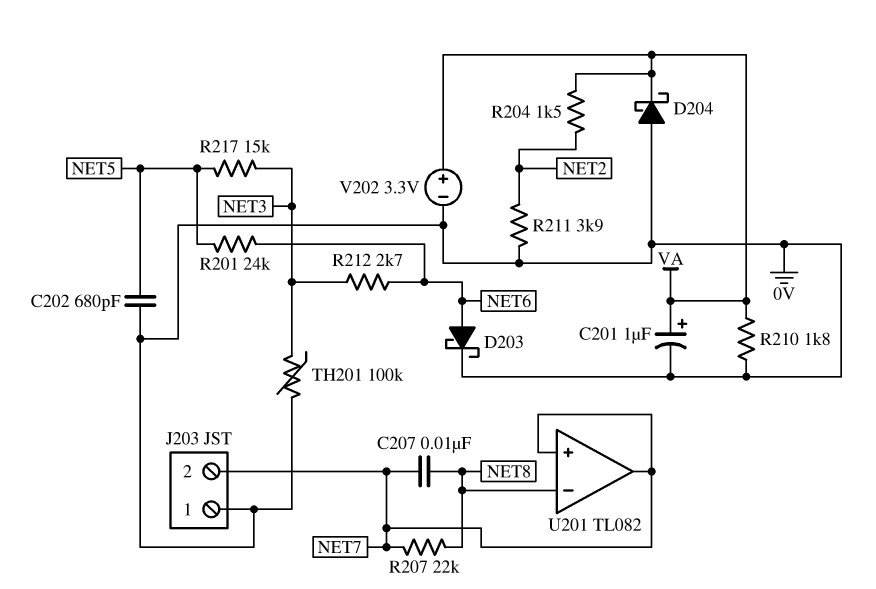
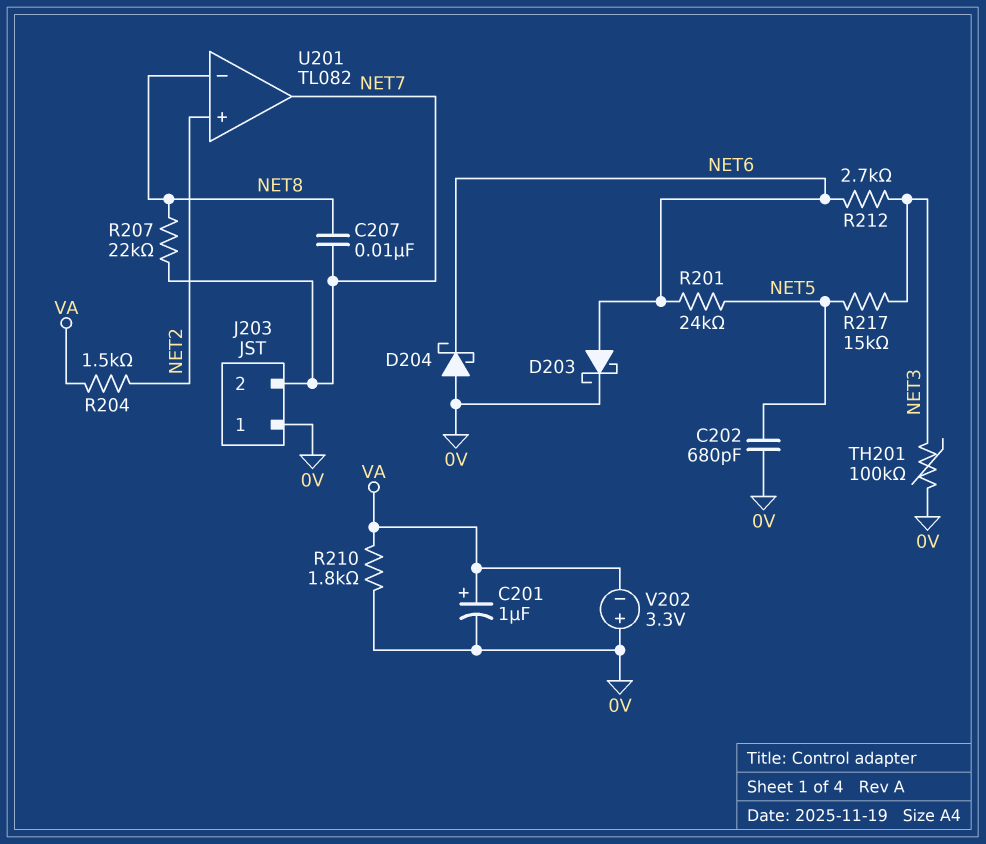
D204: schottky (A 0V, K VA) -> schottky (A 0V, K NET6)
R211: 3.9k (0V, NET2) -> none
U201 pin in+: NET7 -> NET2
V202: 3.3V (plus VA, minus 0V) -> 3.3V (plus 0V, minus VA)

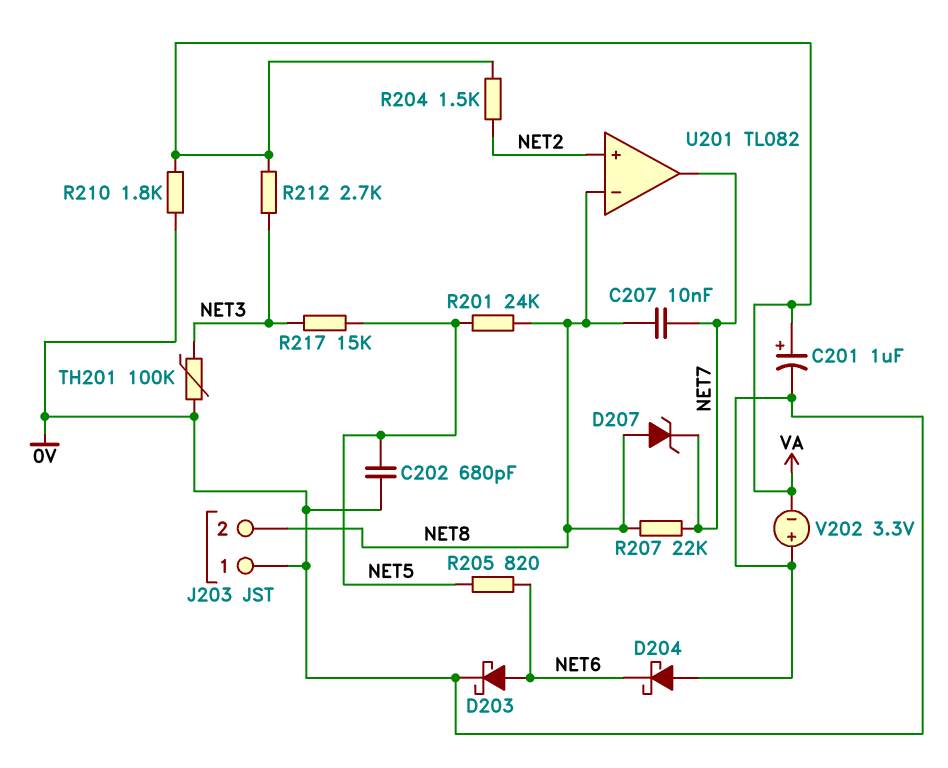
D207: none -> zener (A NET8, K NET7)
J203 pin 2: NET7 -> NET8
R201: 24k (NET5, NET6) -> 24k (NET5, NET8)
R205: none -> 820 (NET5, NET6)
R212: 2.7k (NET3, NET6) -> 2.7k (NET3, VA)

